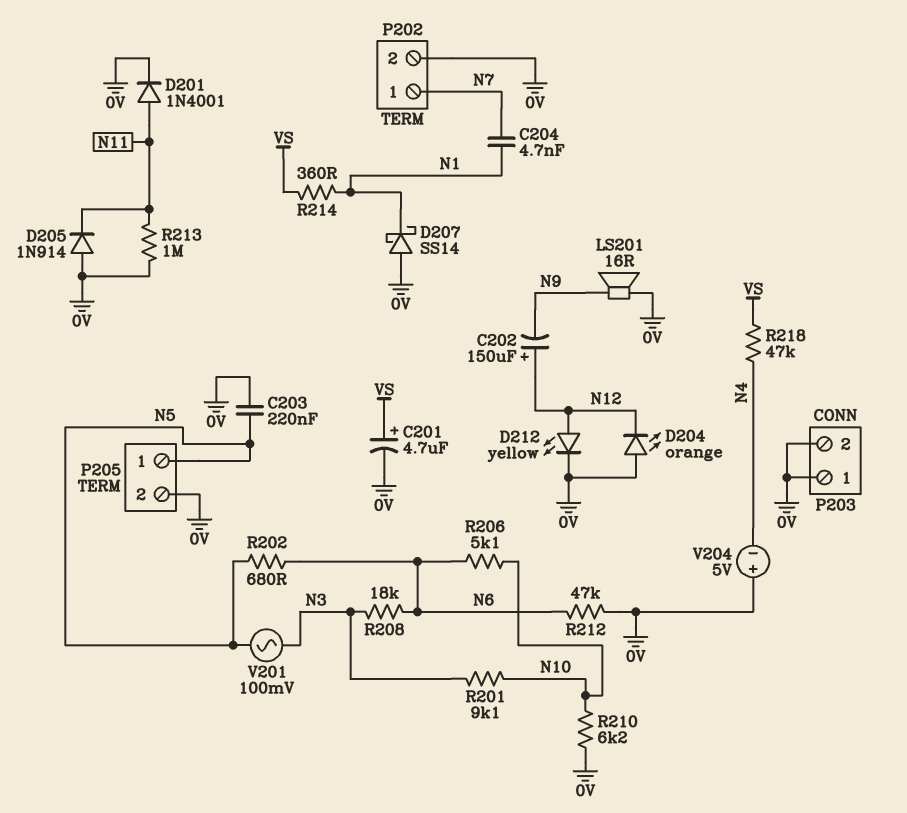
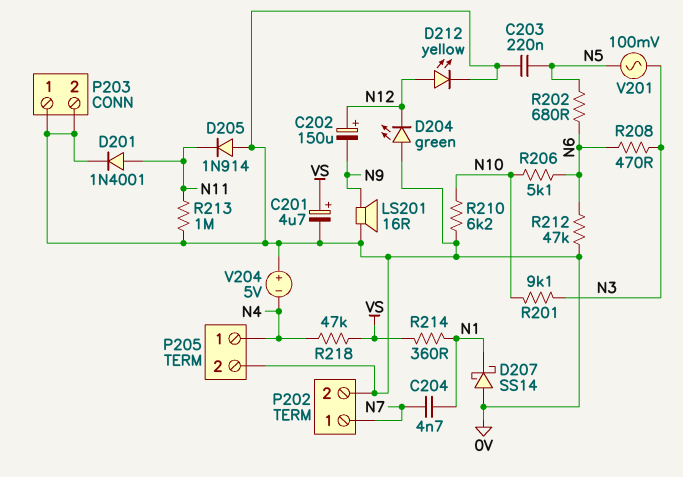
D204: LED orange (A 0V, K N12) -> LED green (A 0V, K N12)
P205 pin 1: N5 -> N4
R208: 18k (N3, N6) -> 470 (N3, N6)

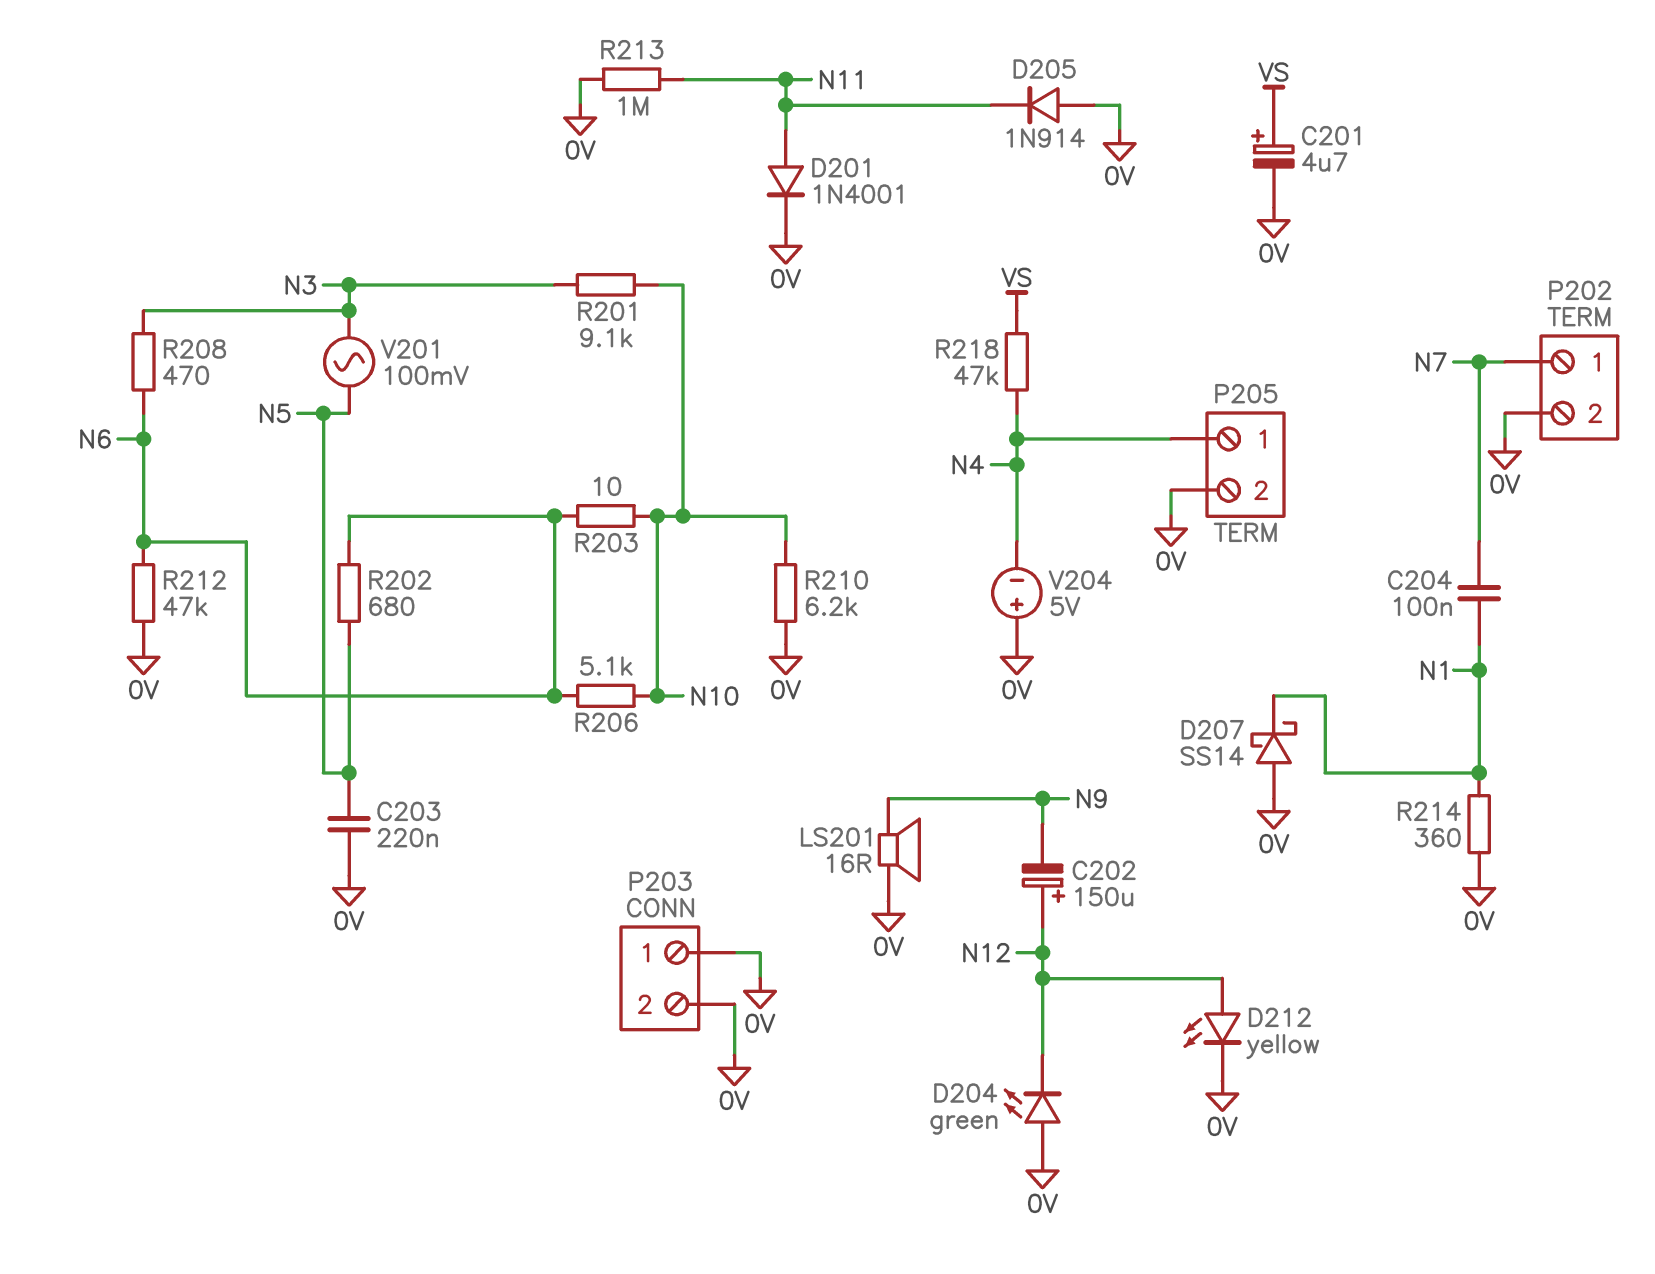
C204: 4.7nF (N1, N7) -> 100nF (N1, N7)
R203: none -> 10 (N6, N10)
R214: 360 (N1, VS) -> 360 (0V, N1)

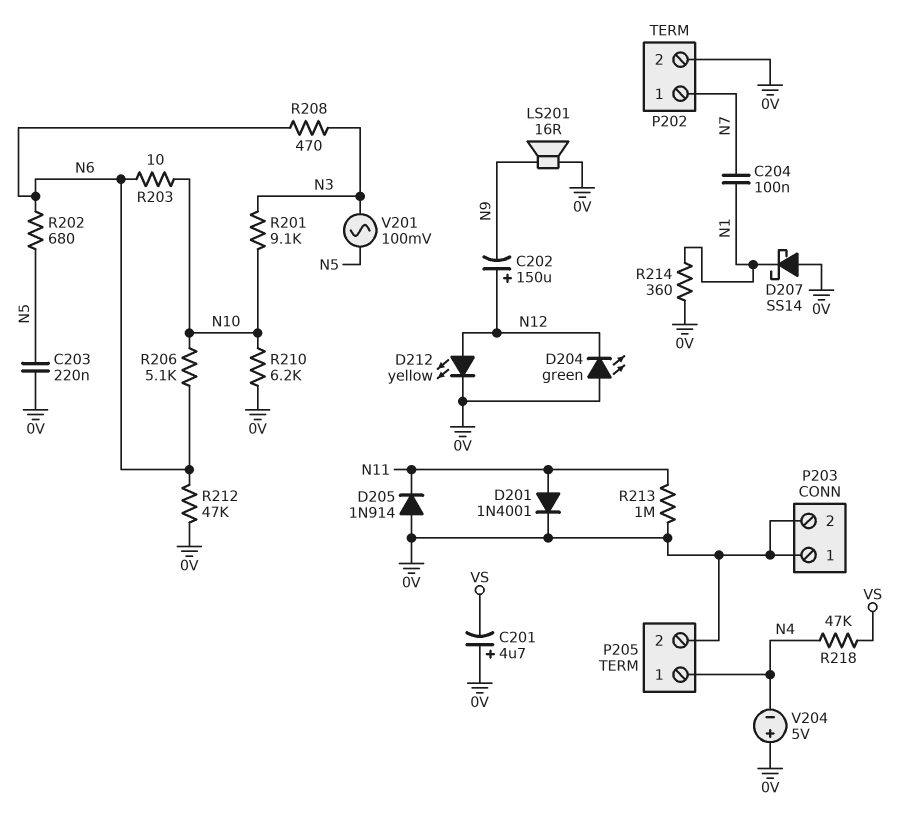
C201: 4.7uF (plus VS, minus 0V) -> 4.7uF (plus 0V, minus VS)

